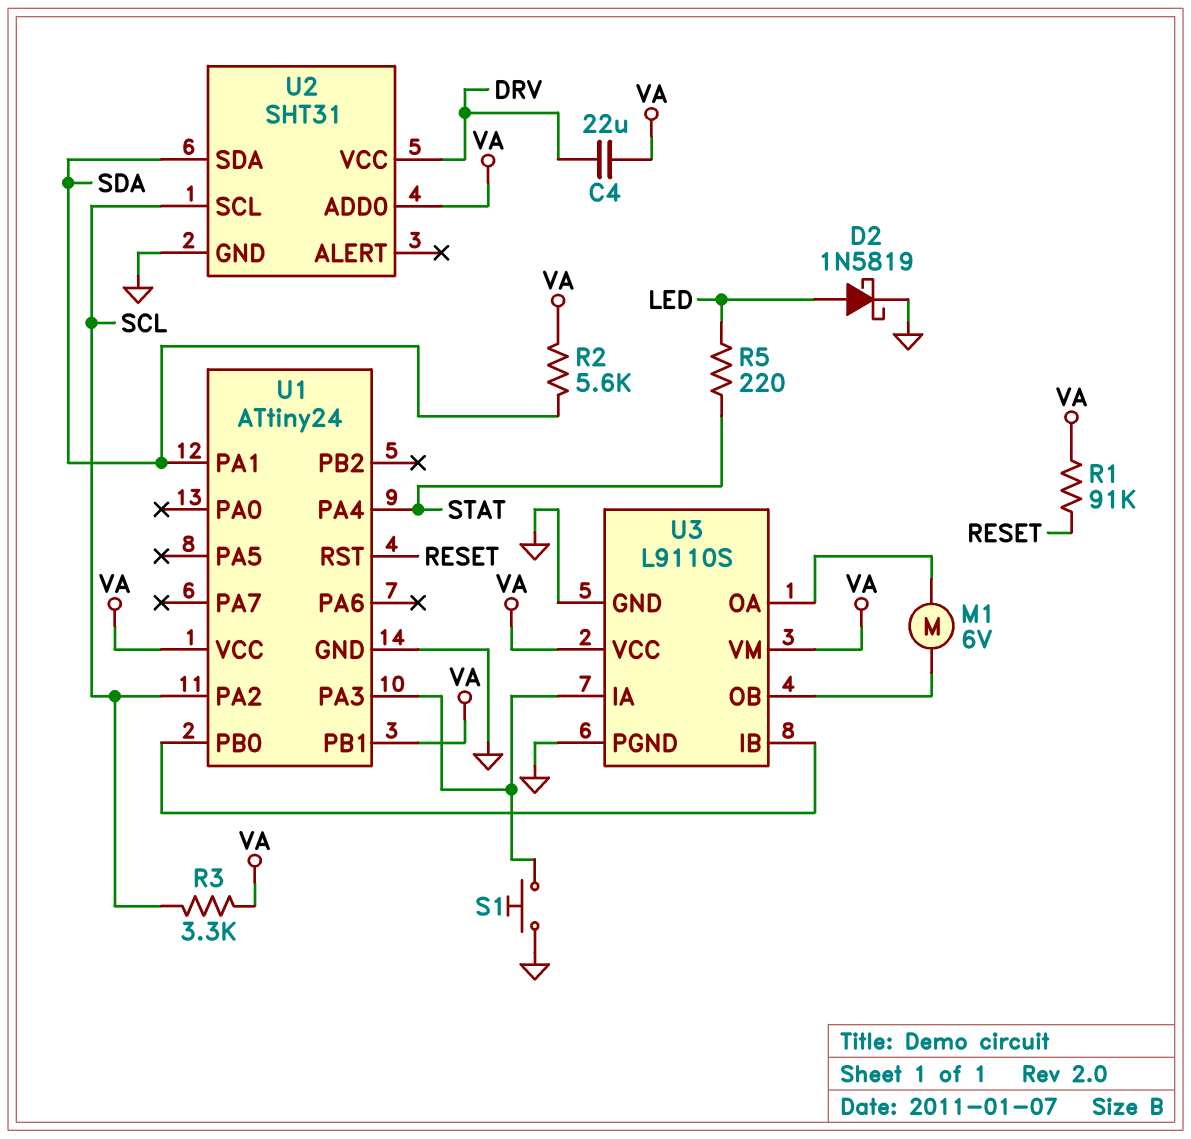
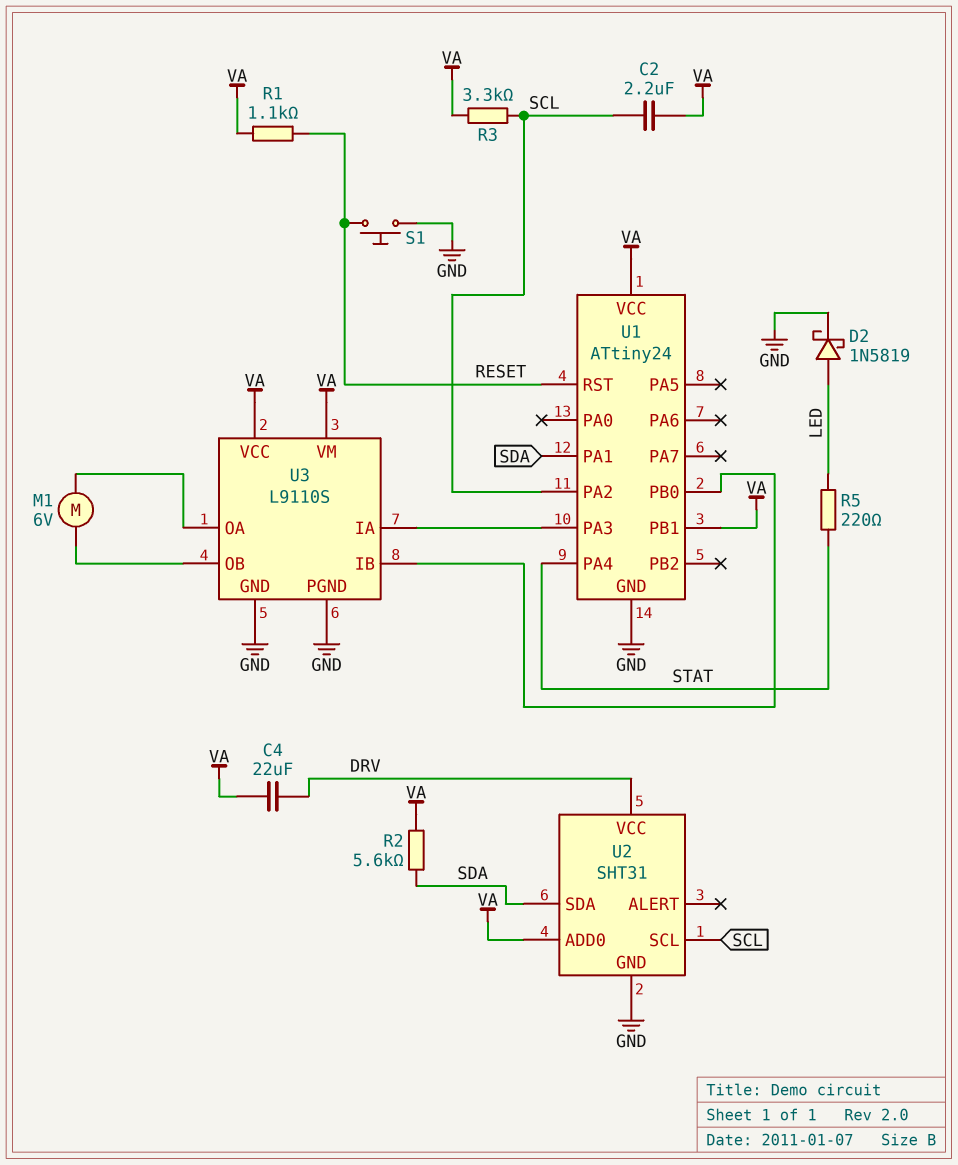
C2: none -> 2.2uF (SCL, VA)
R1: 91k (RESET, VA) -> 1.1k (RESET, VA)
S1: button (GND, U1/PA3) -> button (GND, RESET)

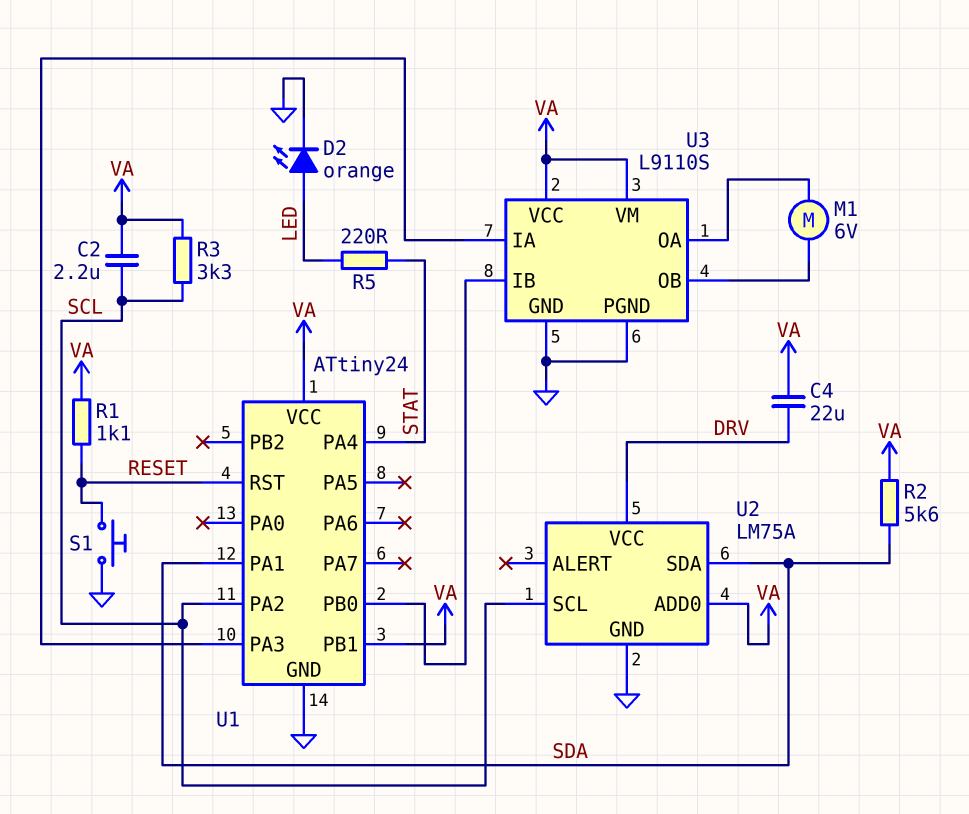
D2: schottky 1N5819 (A LED, K GND) -> LED orange (A LED, K GND)
U2: SHT31 -> LM75A

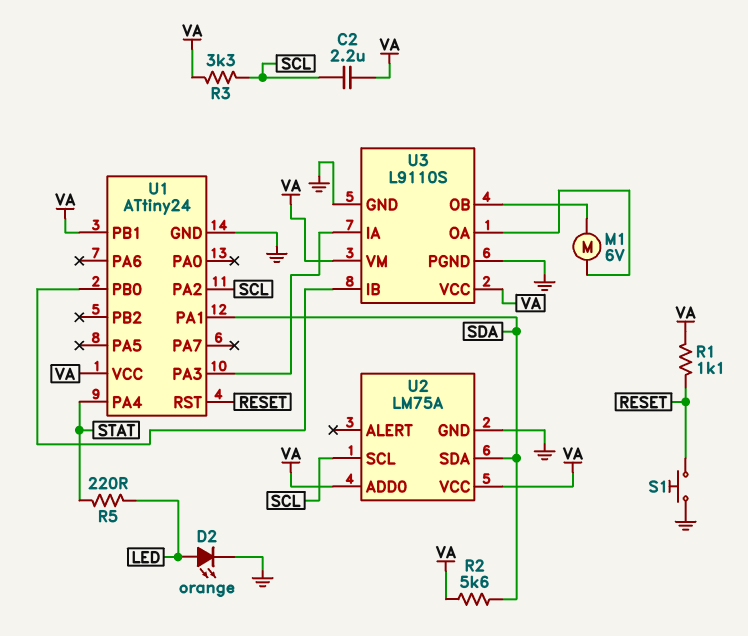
C4: 22uF (DRV, VA) -> none
U2 pin VCC: DRV -> VA

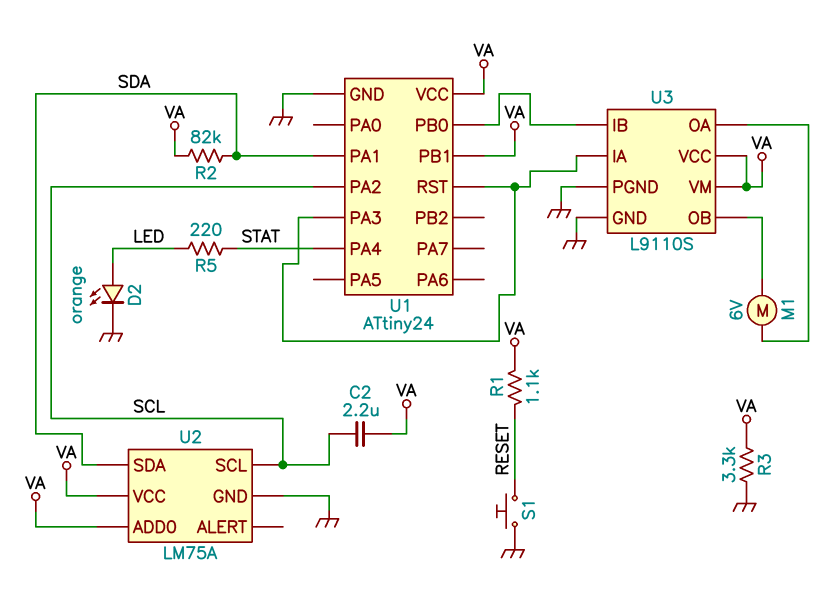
R2: 5.6k (SDA, VA) -> 82k (SDA, VA)
R3: 3.3k (SCL, VA) -> 3.3k (GND, VA)
U1 pin RST: RESET -> U1/PA3

